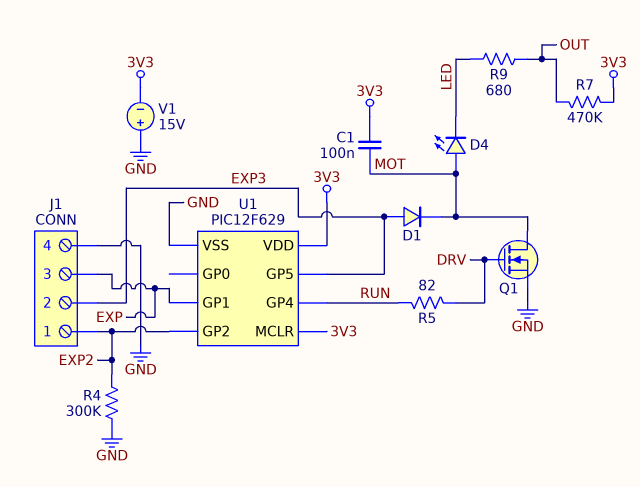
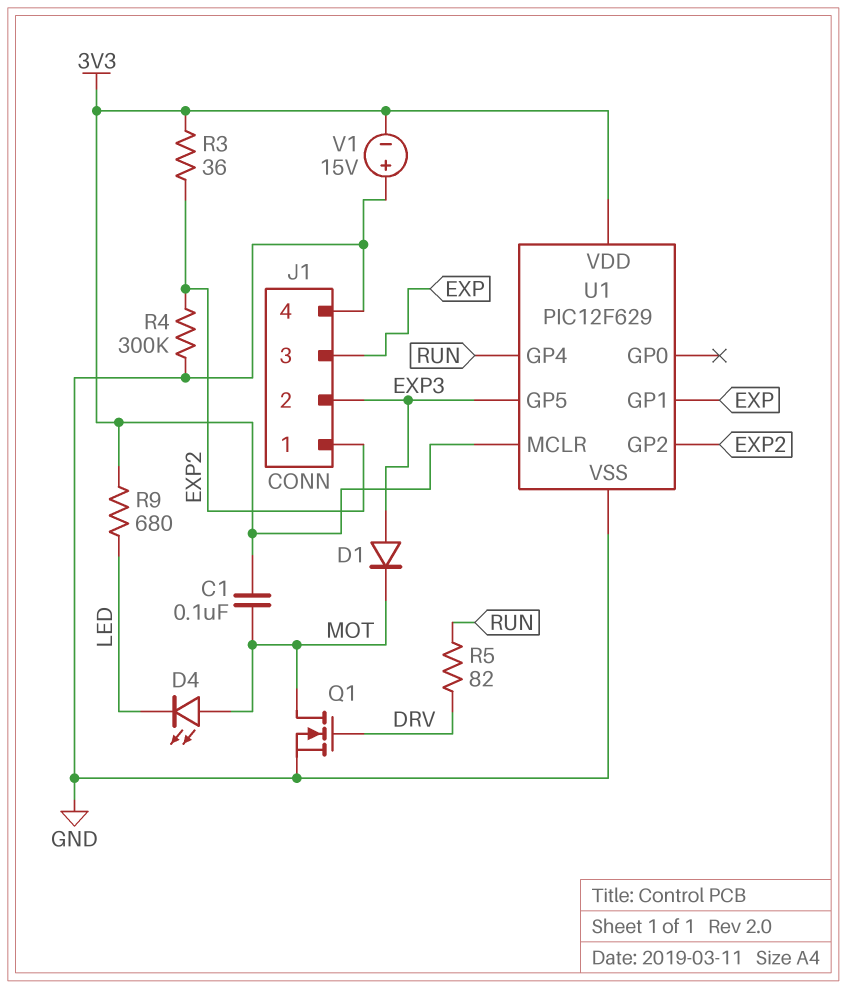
R3: none -> 36 (3V3, EXP2)
R7: 470k (3V3, OUT) -> none
R9: 680 (LED, OUT) -> 680 (3V3, LED)

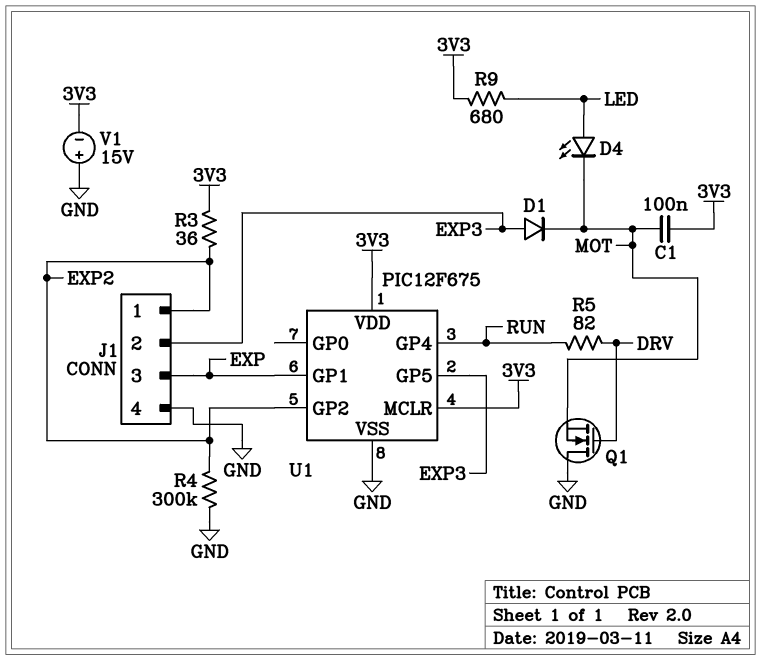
D4: LED (A MOT, K LED) -> LED (A LED, K MOT)
Q1: NMOS (G DRV, D MOT, S GND) -> NMOS (G DRV, D GND, S MOT)
U1: PIC12F629 -> PIC12F675

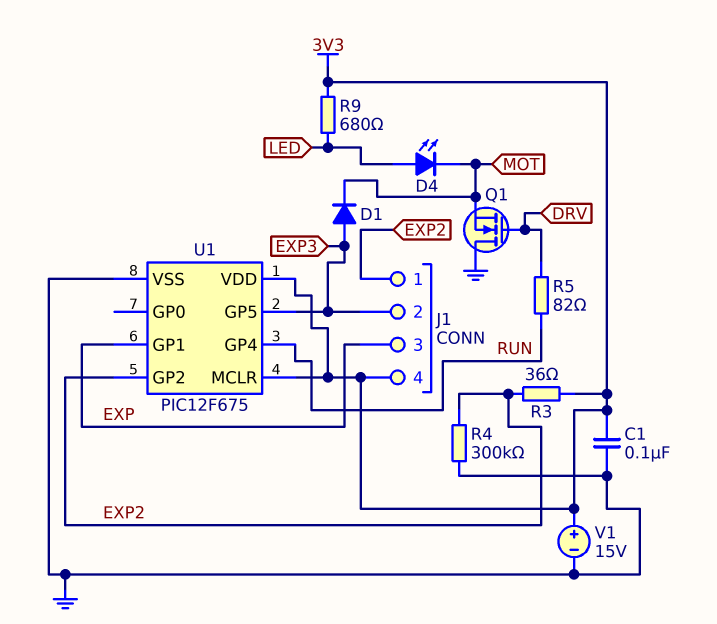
C1: 100nF (3V3, MOT) -> 100nF (3V3, GND)
J1 pin 4: GND -> 3V3
V1: 15V (plus GND, minus 3V3) -> 15V (plus 3V3, minus GND)

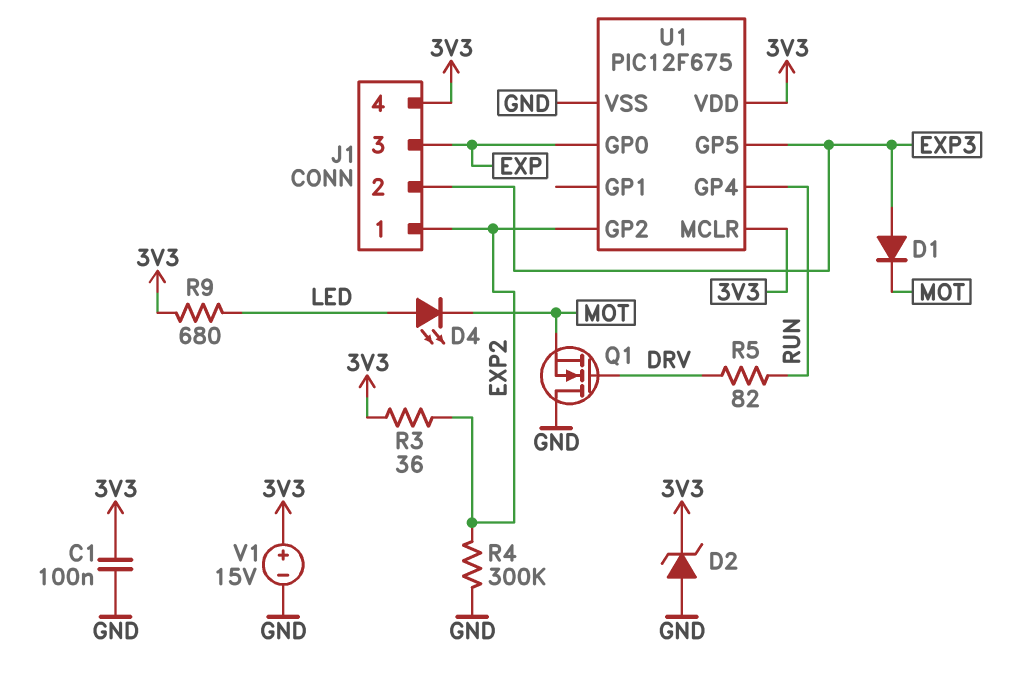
D2: none -> zener (A GND, K 3V3)
U1 pin GP0: none -> EXP
U1 pin GP1: EXP -> none

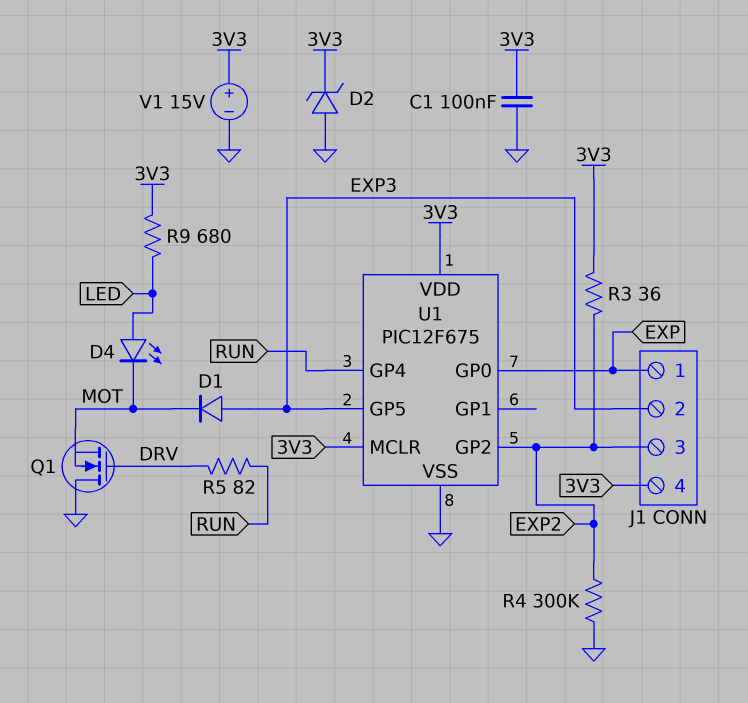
J1 pin 1: EXP2 -> EXP
J1 pin 3: EXP -> EXP2

